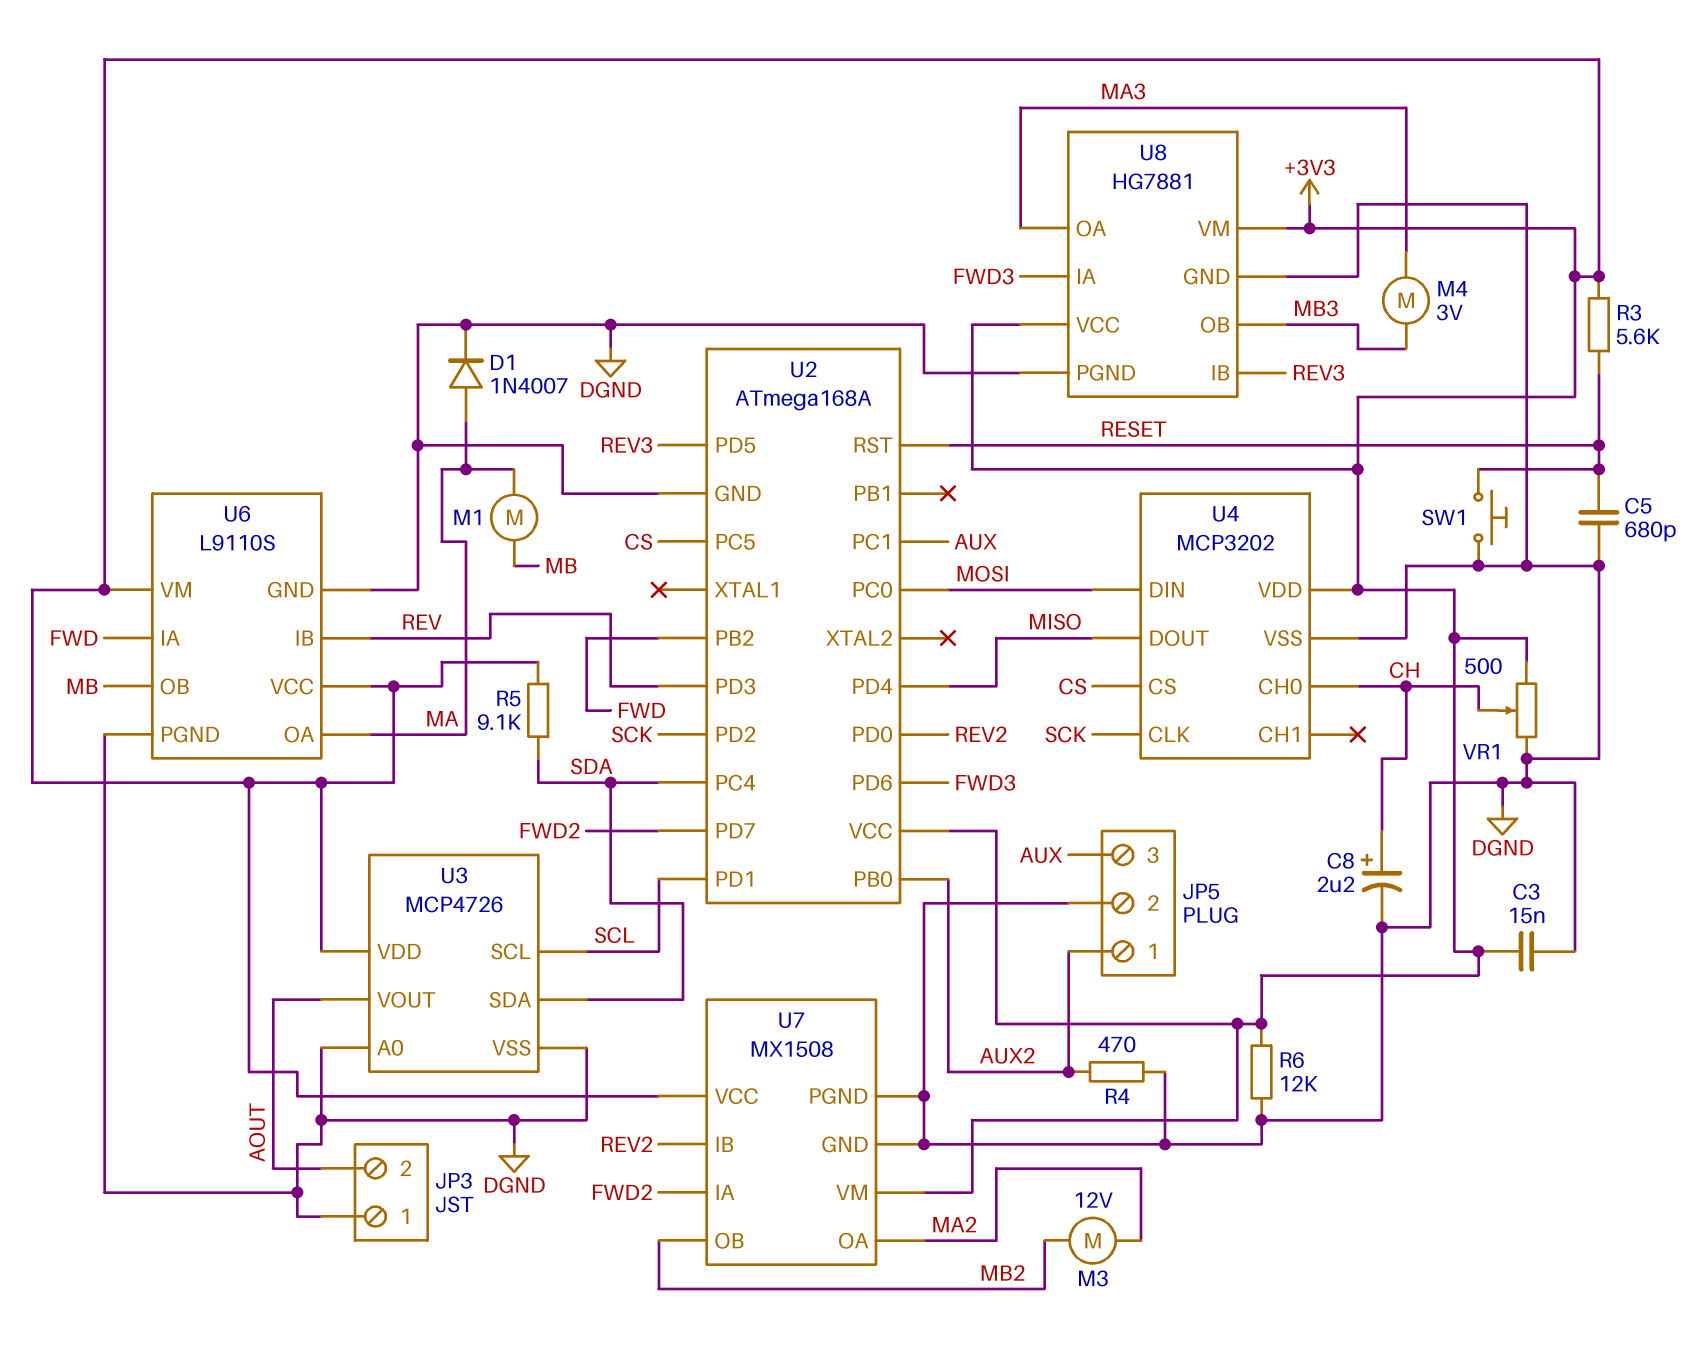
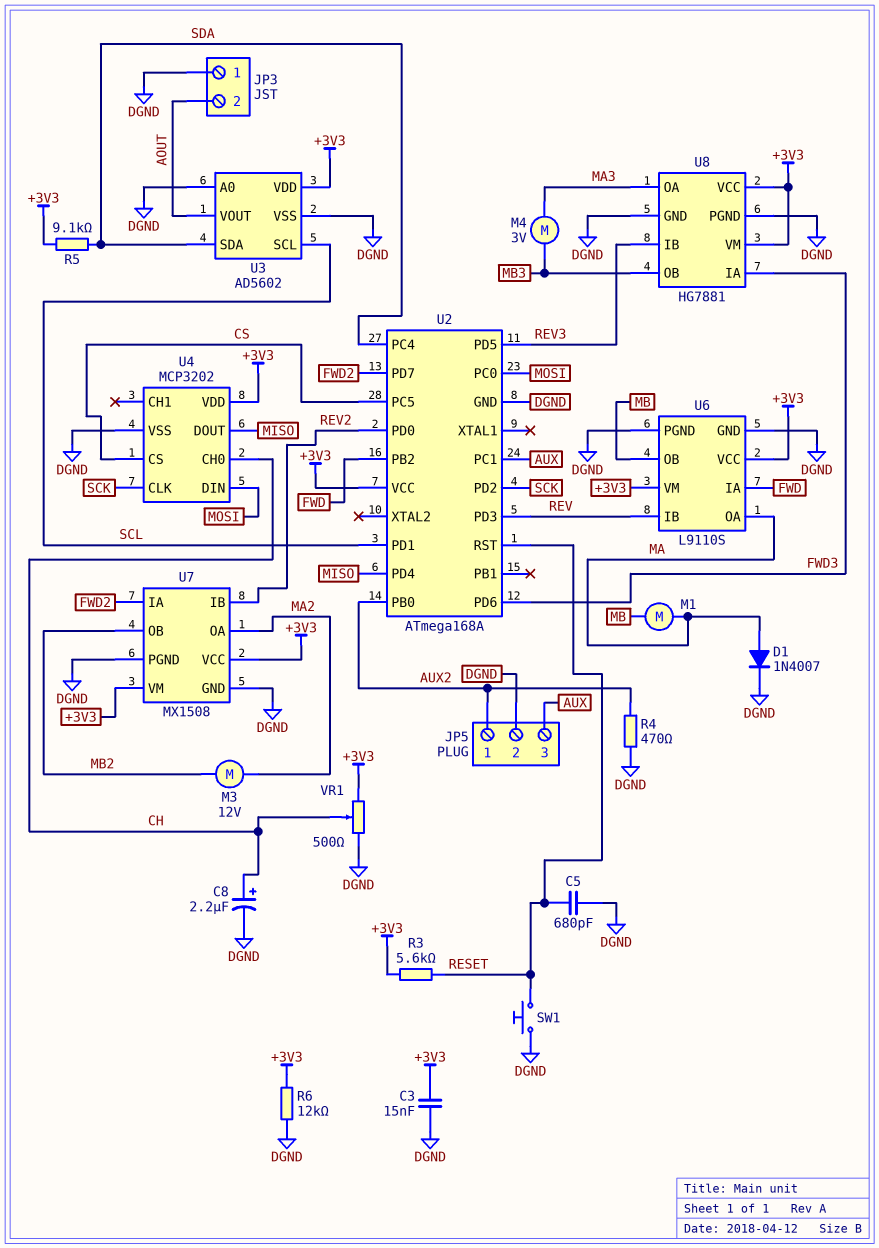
U3: MCP4726 -> AD5602

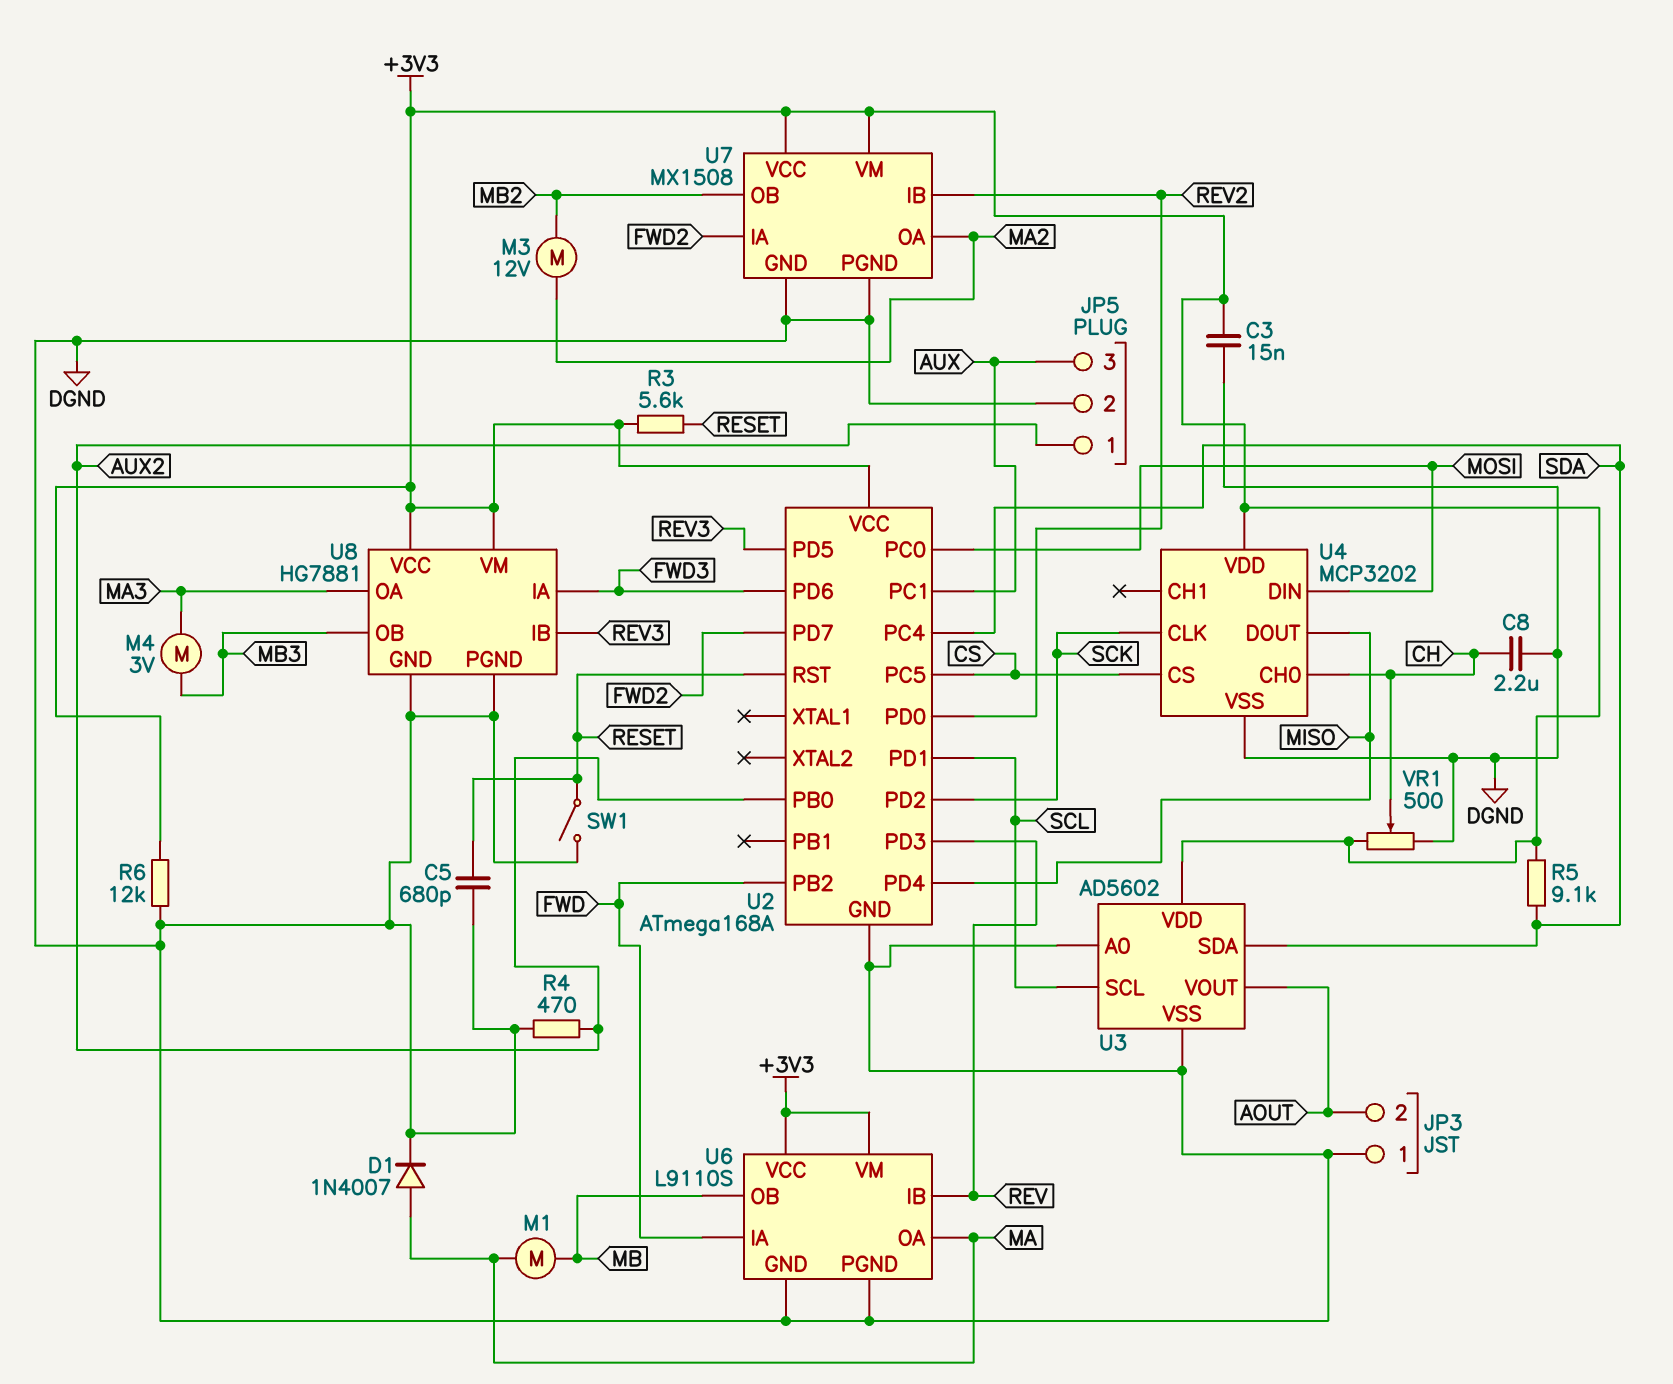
C8: 2.2uF (plus CH, minus DGND) -> 2.2uF (CH, DGND)
SW1: button (DGND, RESET) -> switch (DGND, RESET)

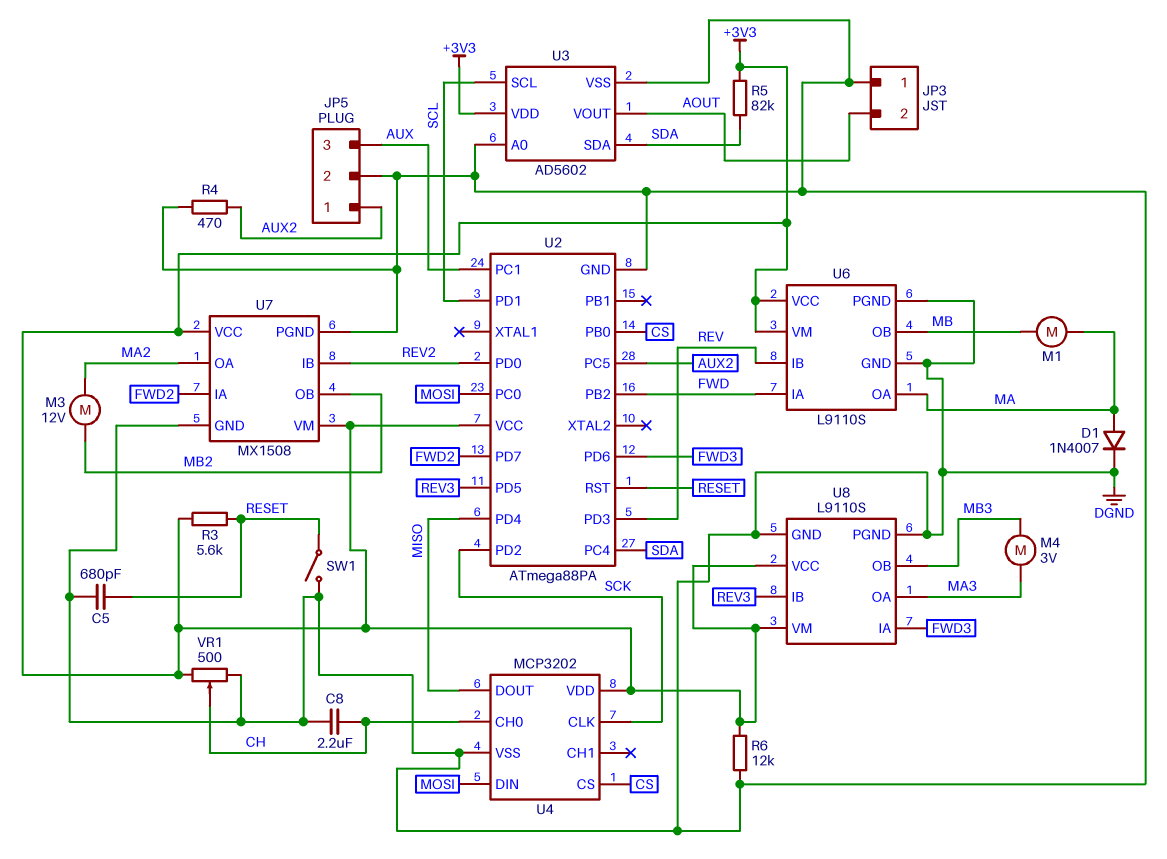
C3: 15nF (+3V3, DGND) -> none
R5: 9.1k (+3V3, SDA) -> 82k (+3V3, SDA)
U2: ATmega168A -> ATmega88PA
U2 pin PB0: AUX2 -> CS
U2 pin PC5: CS -> AUX2
U8: HG7881 -> L9110S

